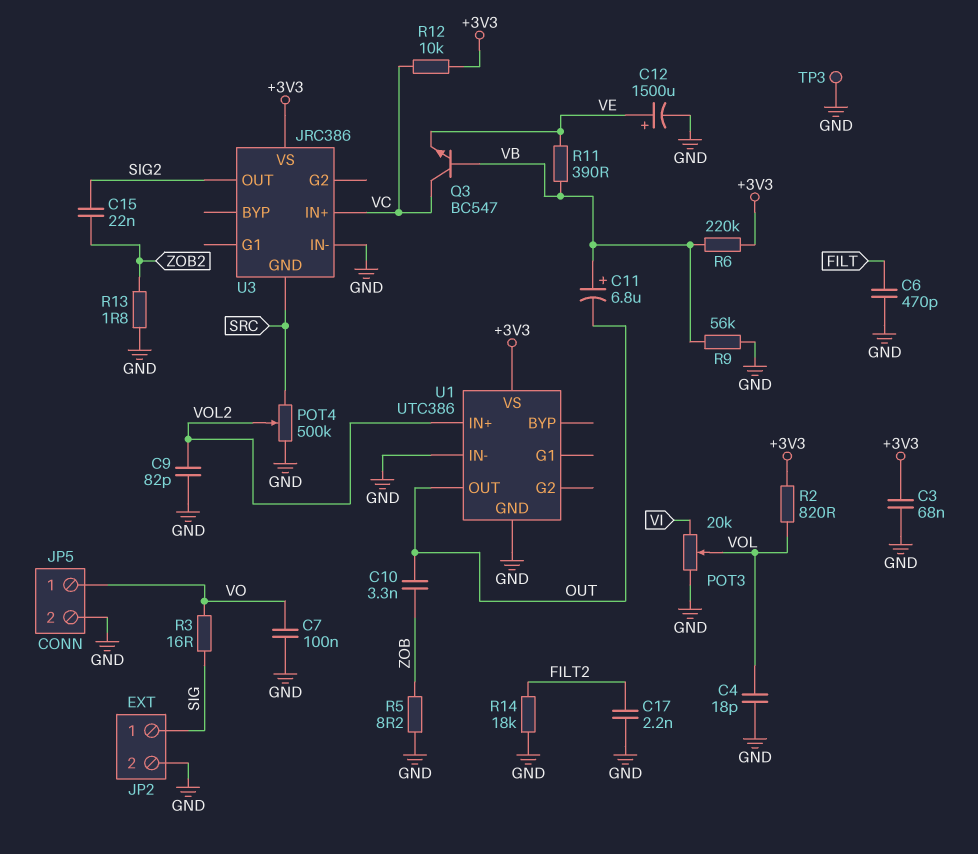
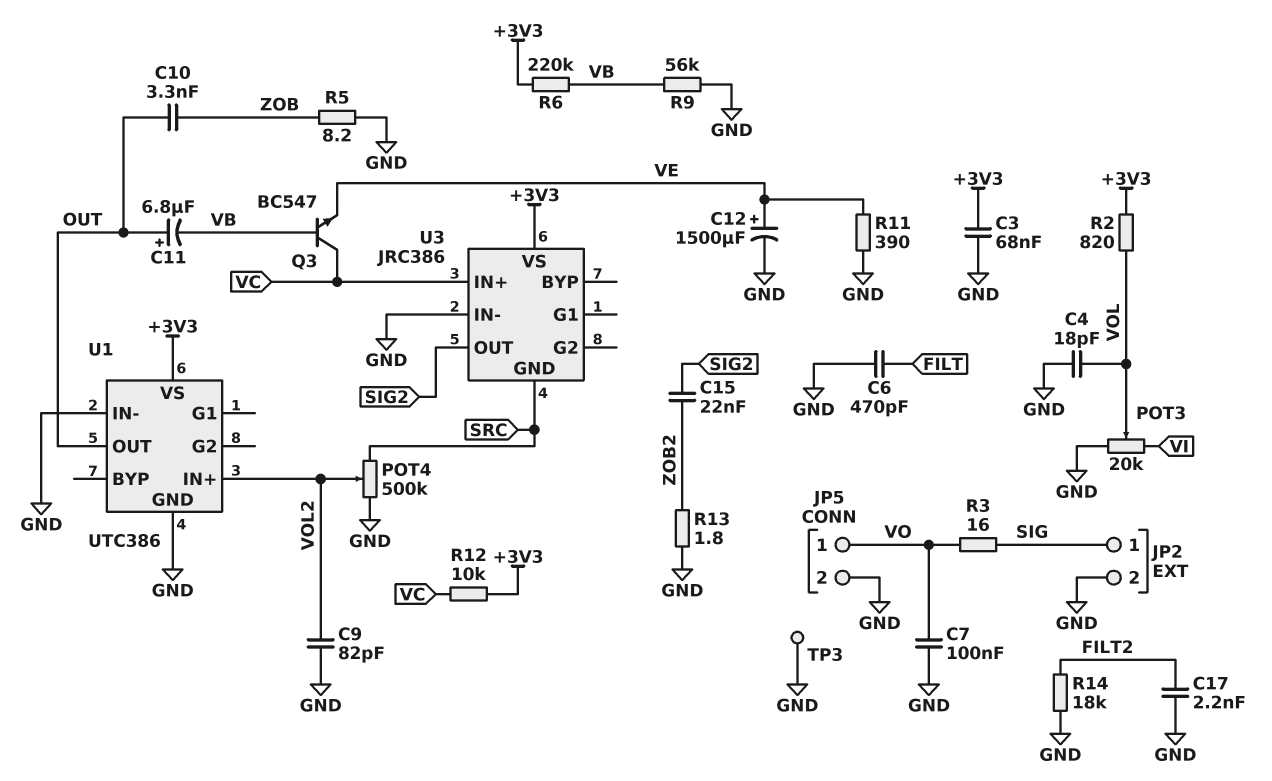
C11: 6.8uF (plus VB, minus OUT) -> 6.8uF (plus OUT, minus VB)
R11: 390 (VB, VE) -> 390 (GND, VE)

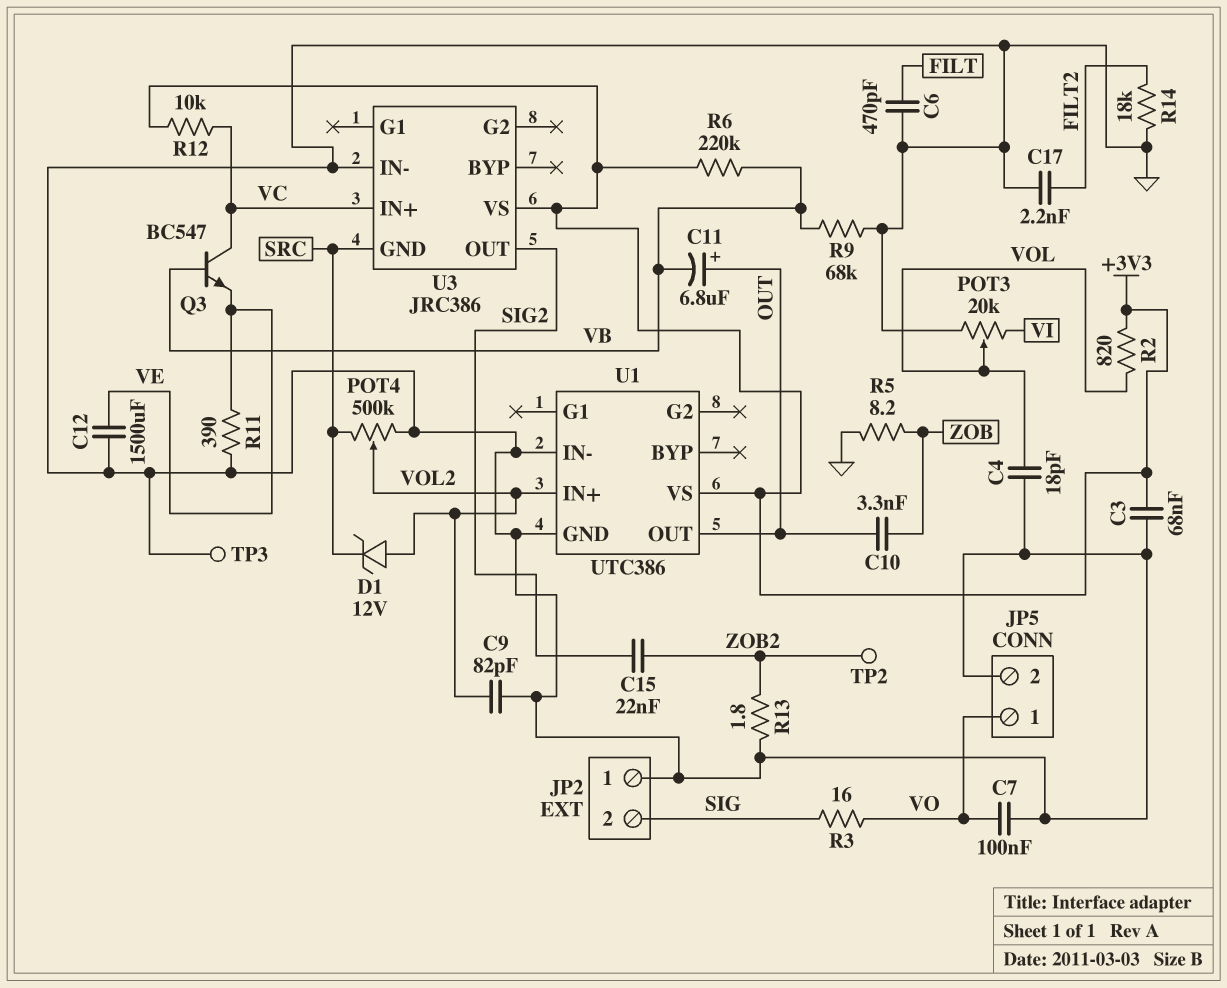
C12: 1500uF (plus VE, minus GND) -> 1500uF (GND, VE)
D1: none -> zener 12V (A VOL2, K SRC)
JP2 pin 1: SIG -> GND
JP2 pin 2: GND -> SIG
R9: 56k (GND, VB) -> 68k (GND, VB)
TP2: none -> test point (ZOB2)

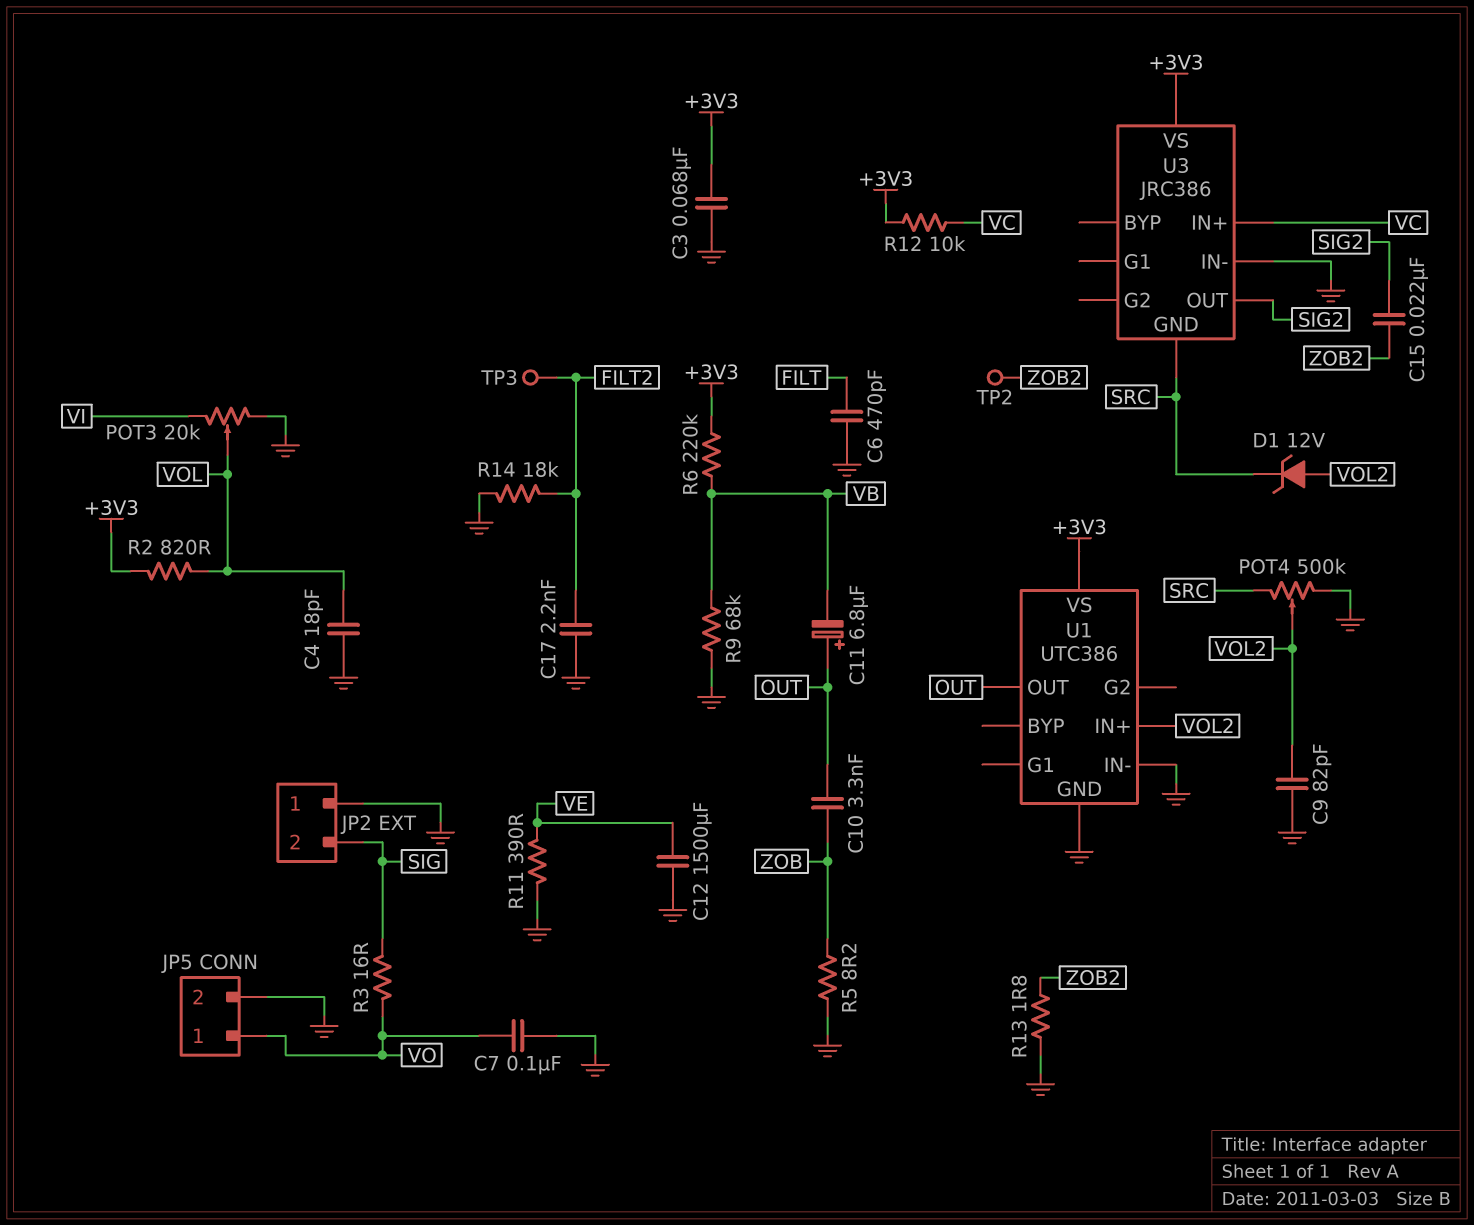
Q3: NPN BC547 (B VB, C VC, E VE) -> none
TP3: test point (GND) -> test point (FILT2)

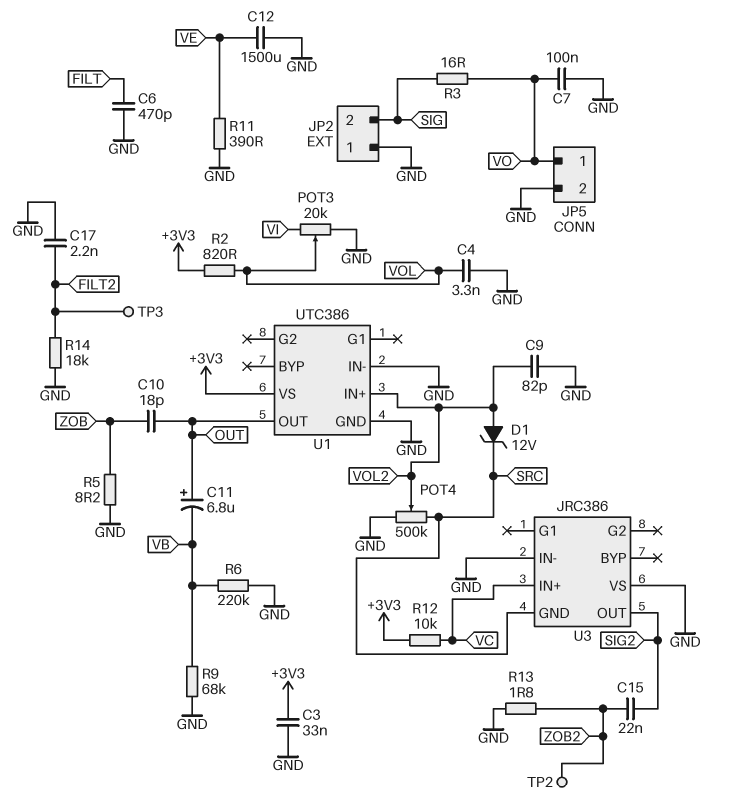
C3: 68nF (+3V3, GND) -> 33nF (+3V3, GND)
C4: 18pF (GND, VOL) -> 3.3nF (GND, VOL)
C10: 3.3nF (OUT, ZOB) -> 18pF (OUT, ZOB)
R6: 220k (+3V3, VB) -> 220k (GND, VB)
U3 pin VS: +3V3 -> GND

